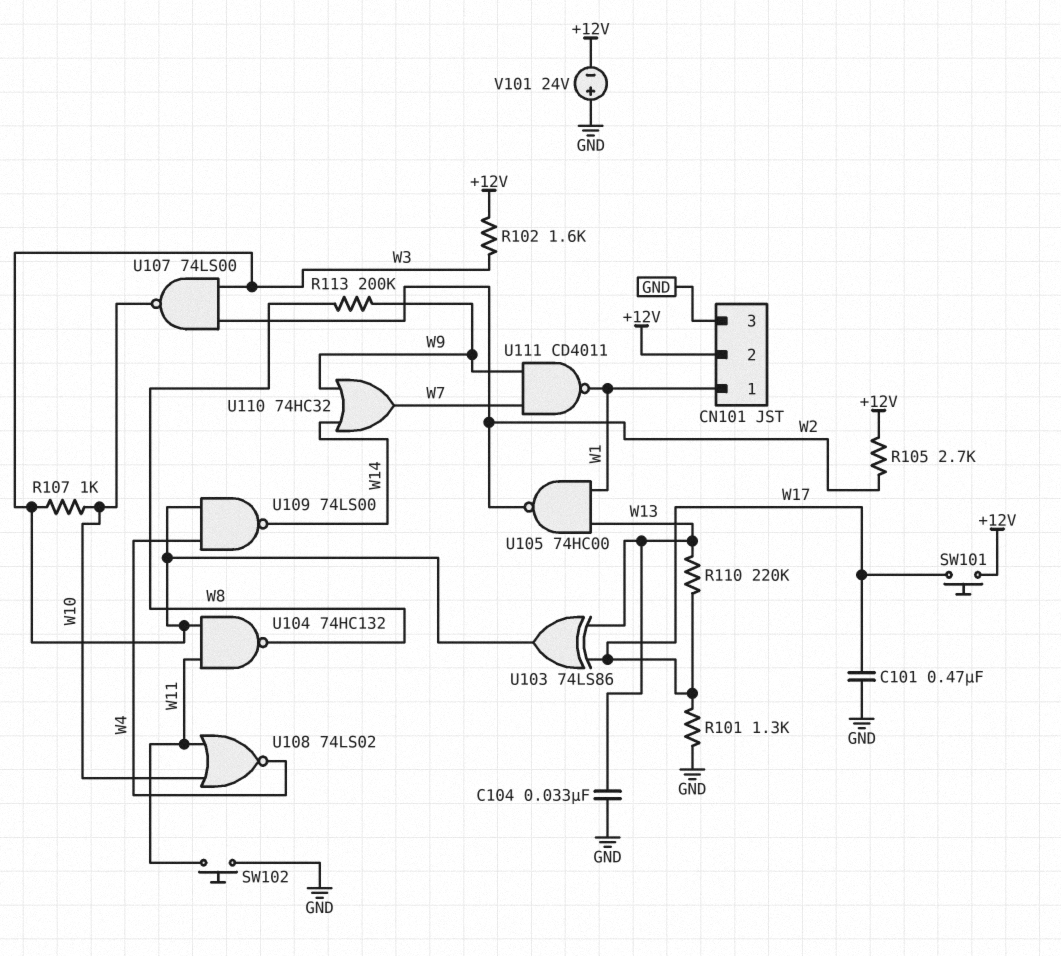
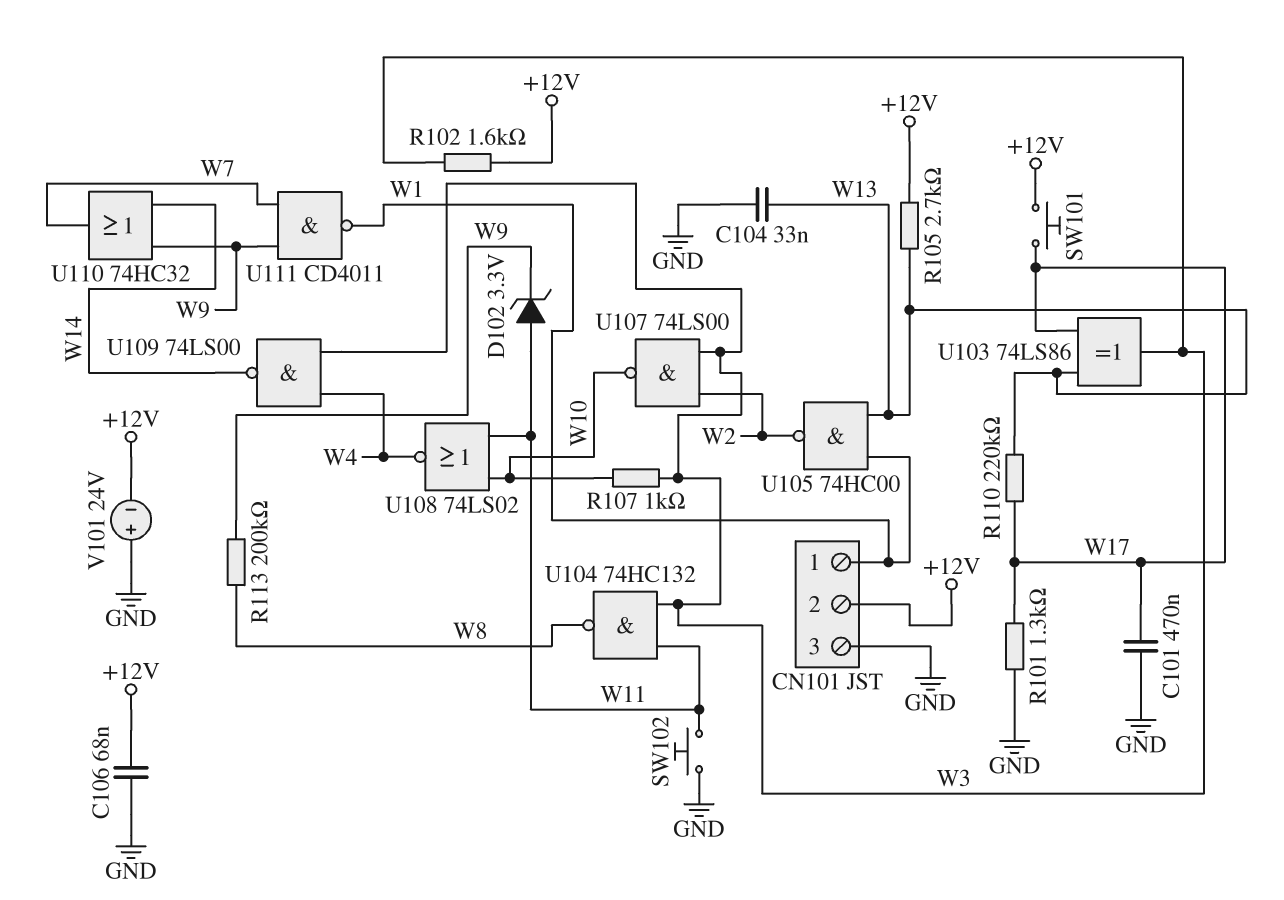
C106: none -> 68nF (+12V, GND)
D102: none -> zener 3.3V (A W11, K W9)
R105: 2.7k (+12V, W2) -> 2.7k (+12V, W13)

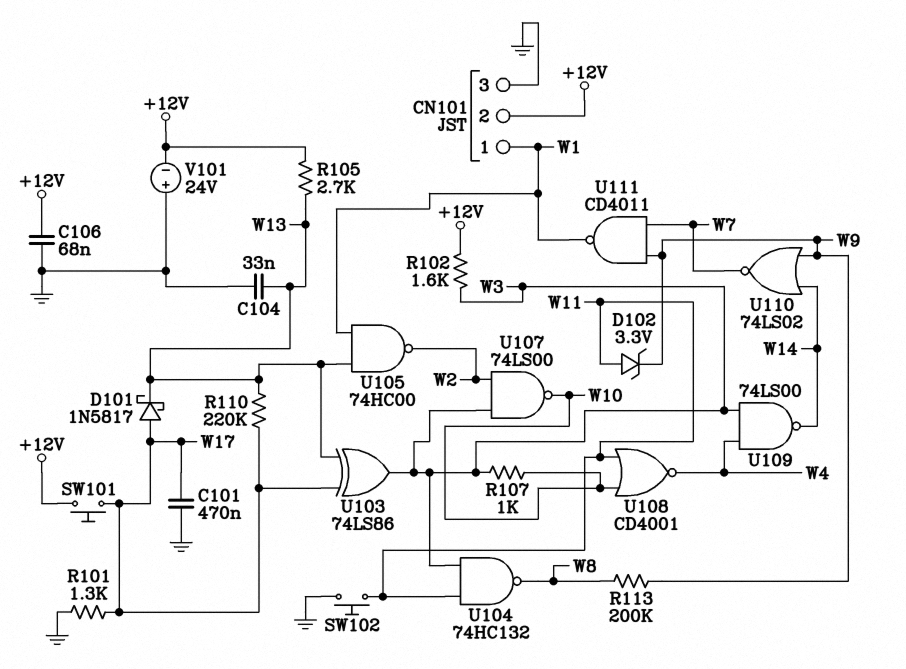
D101: none -> schottky 1N5817 (A W17, K W13)
U108: NOR 74LS02 (in W10, in W11, out W4) -> NOR CD4001 (in W10, in W11, out W4)
U110: OR 74HC32 (in W9, in W14, out W7) -> NOR 74LS02 (in W9, in W14, out W7)

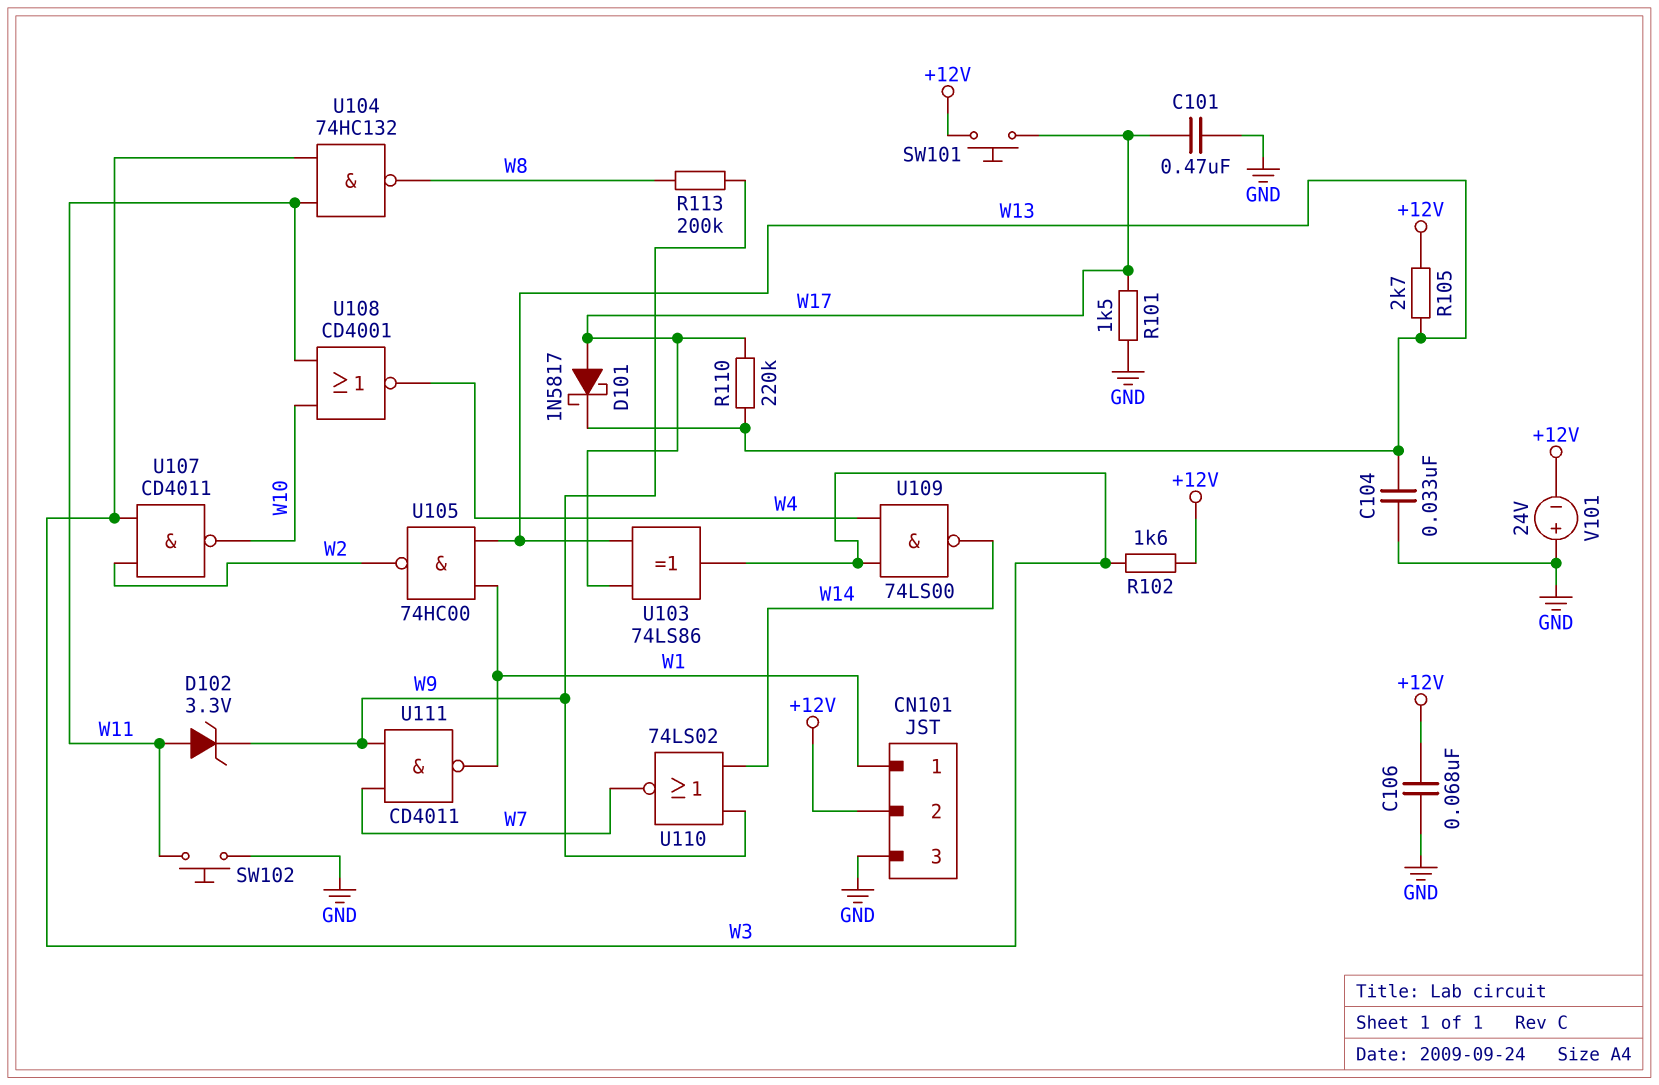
R101: 1.3k (GND, W17) -> 1.5k (GND, W17)
R107: 1k (W3, W10) -> none
U107: NAND 74LS00 (in W2, in W3, out W10) -> NAND CD4011 (in W2, in W3, out W10)

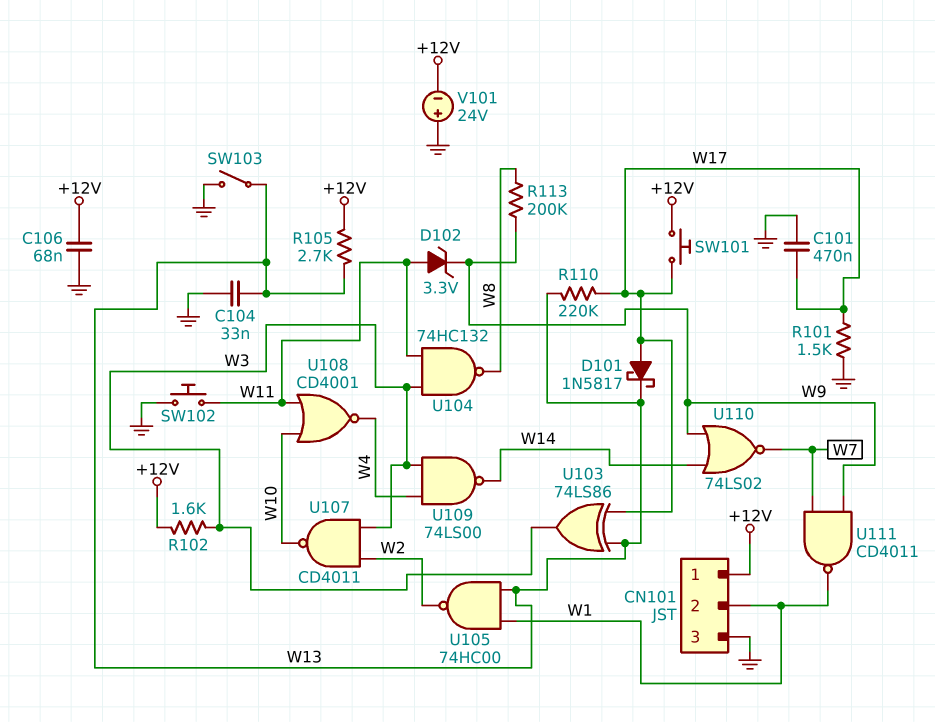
CN101 pin 1: W1 -> +12V
CN101 pin 2: +12V -> W1
SW103: none -> switch (GND, W13)

